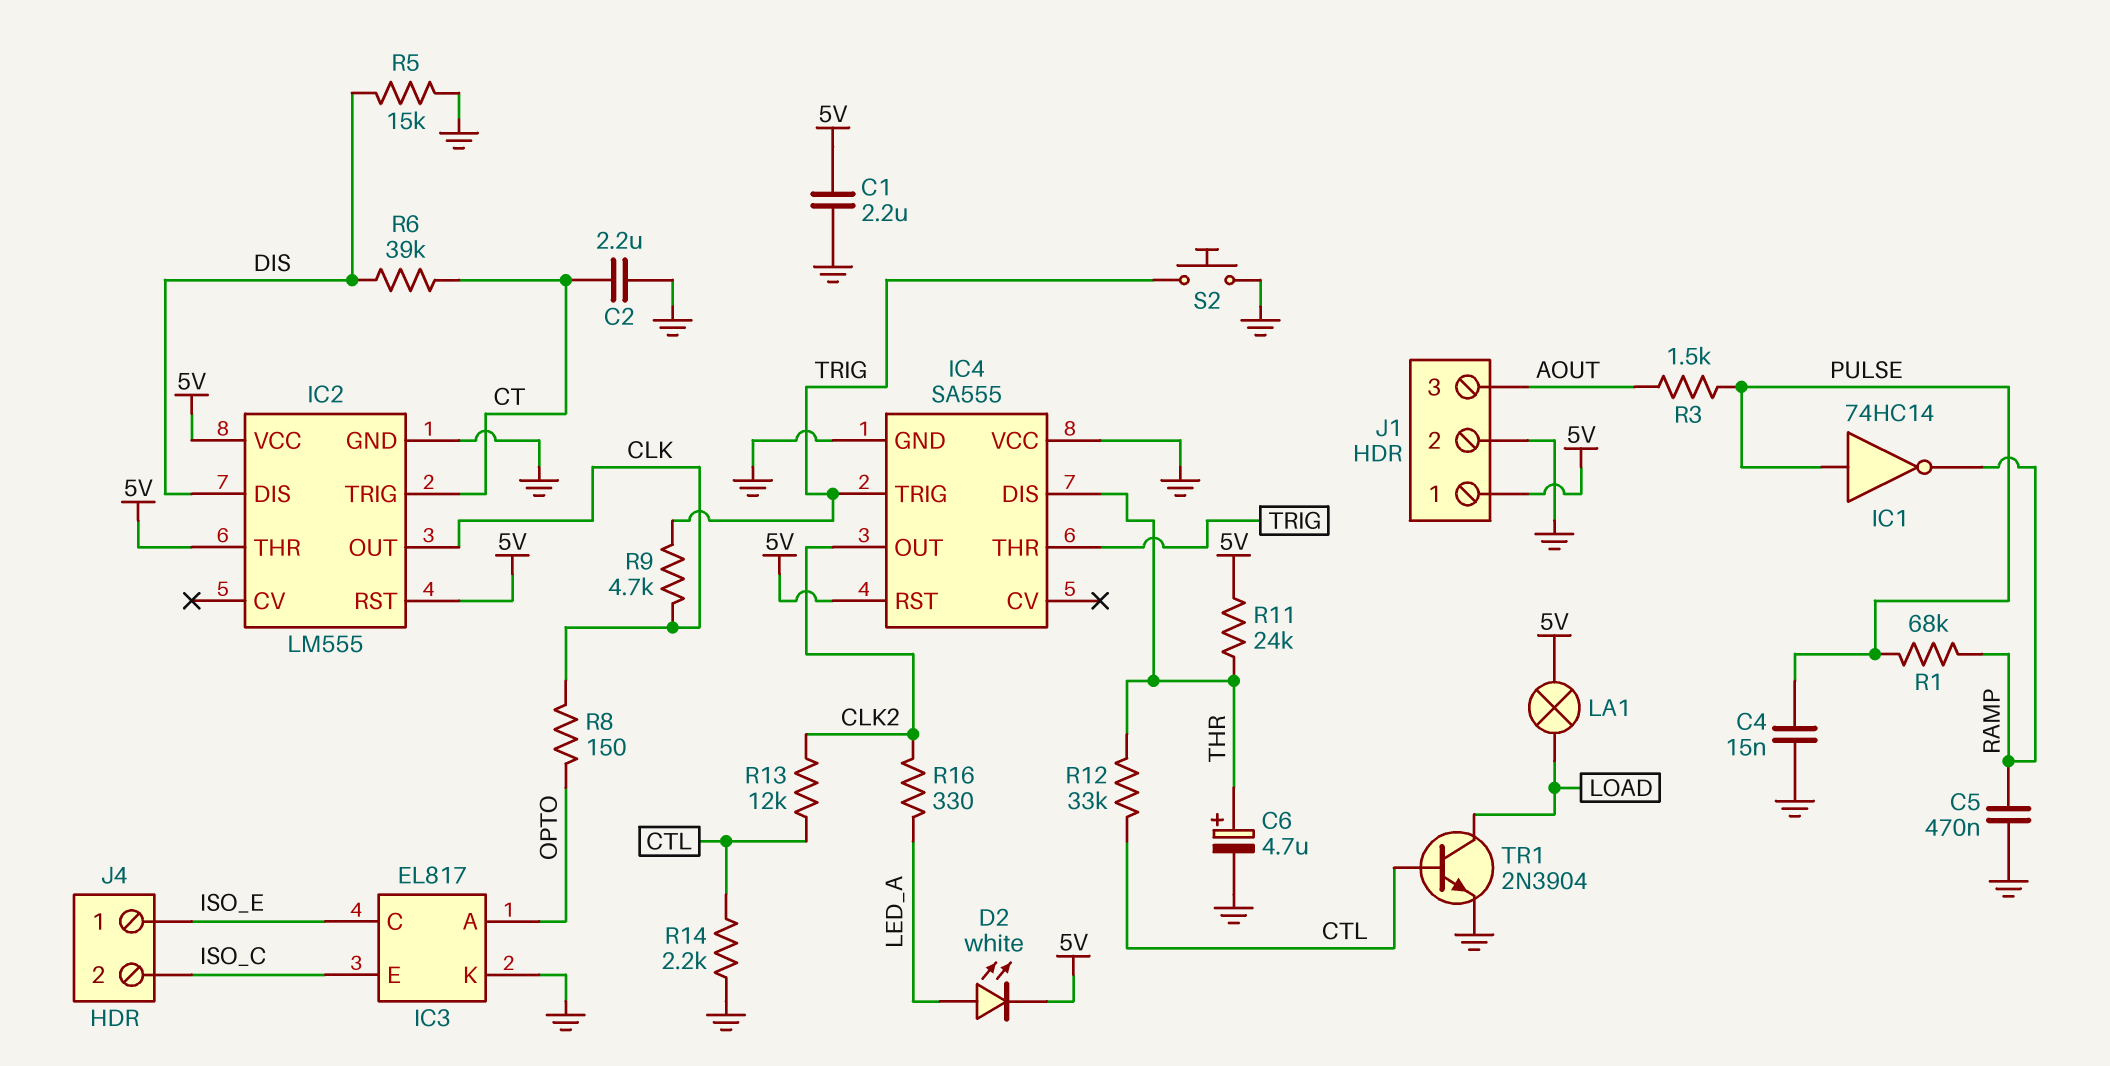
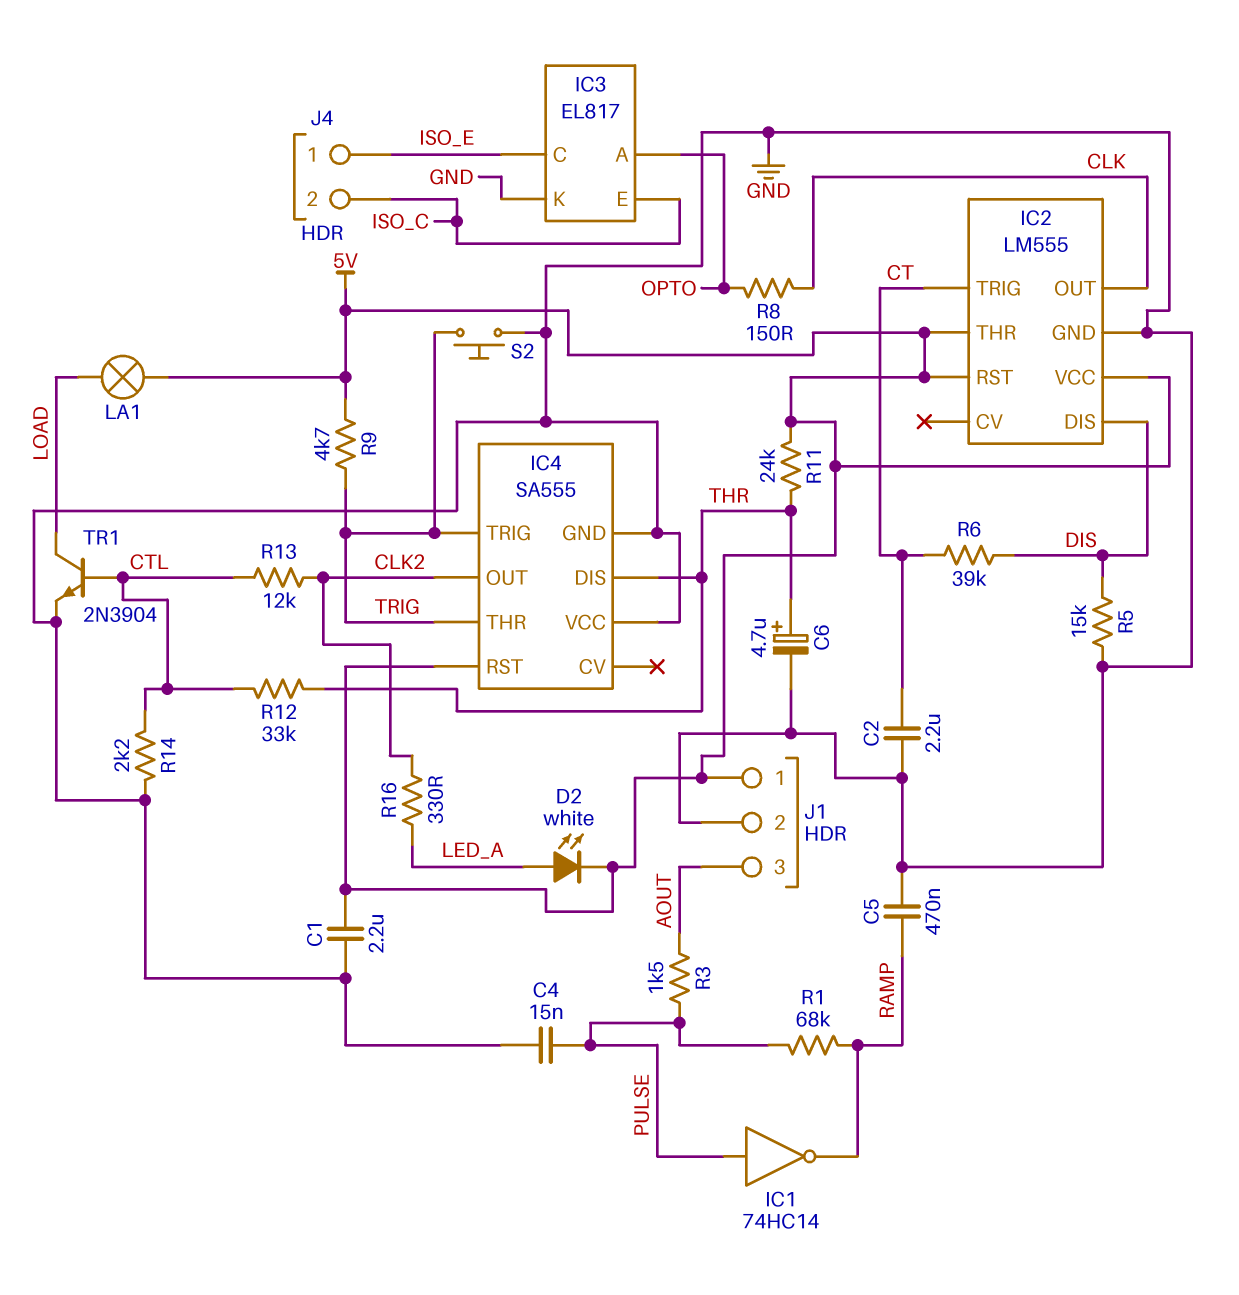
R9: 4.7k (CLK, TRIG) -> 4.7k (5V, TRIG)

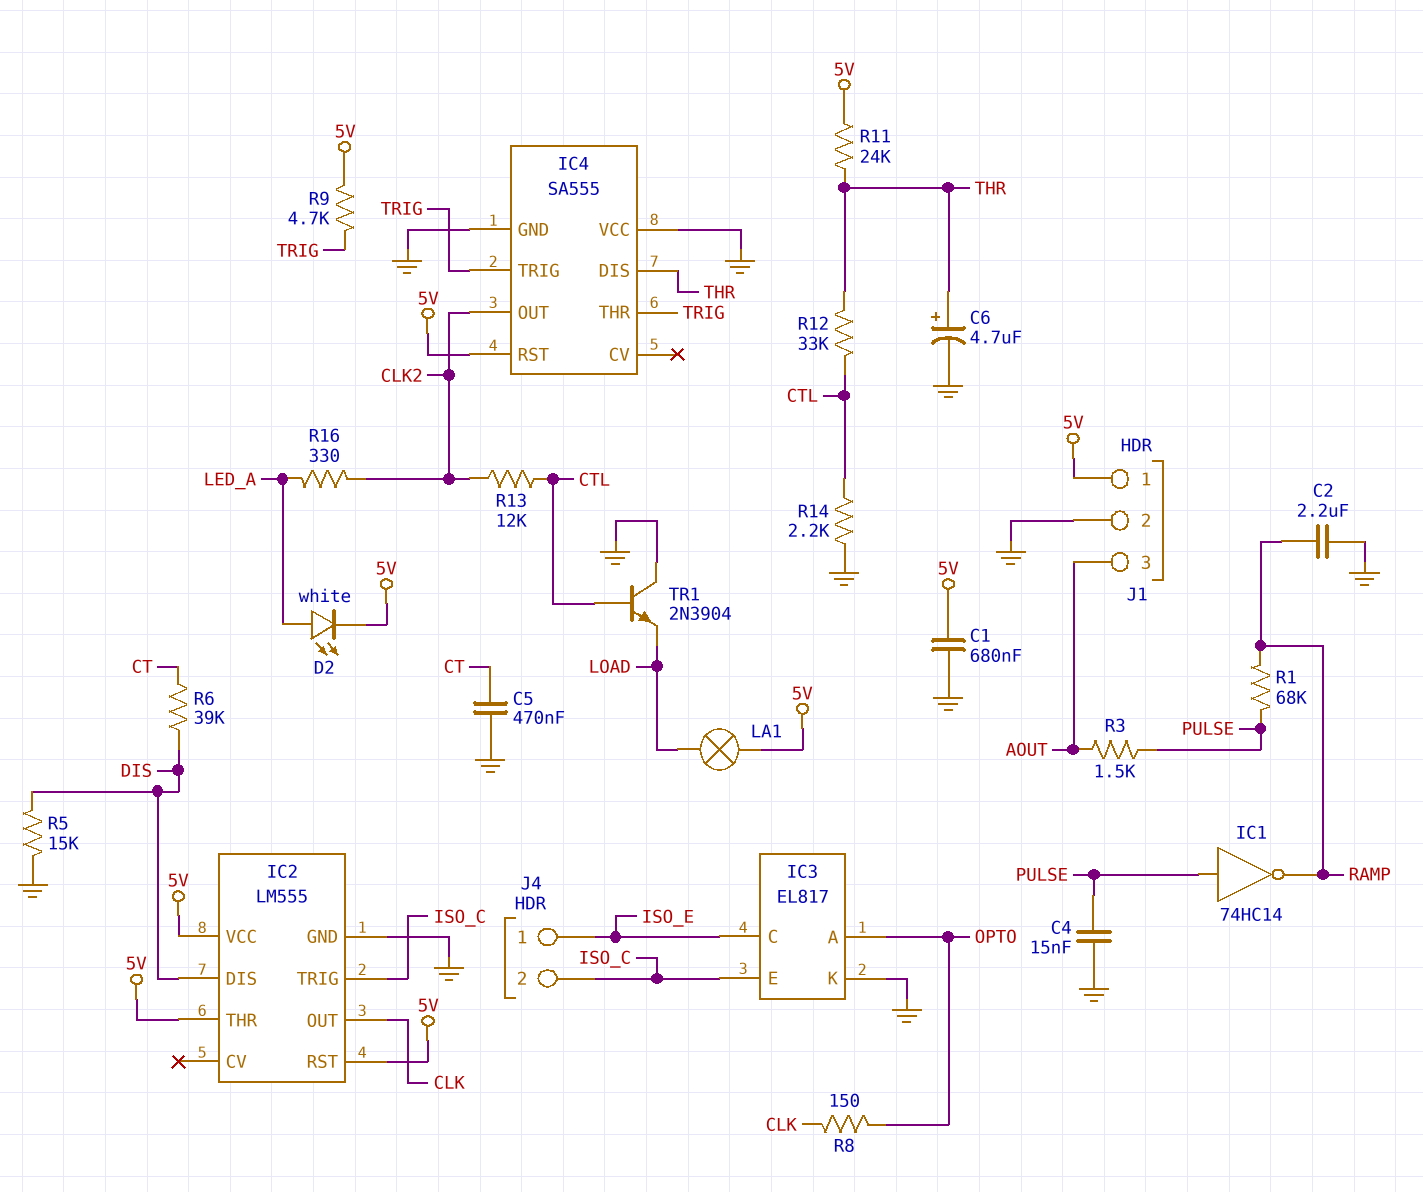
C1: 2.2uF (5V, GND) -> 680nF (5V, GND)
C2: 2.2uF (CT, GND) -> 2.2uF (GND, RAMP)
C5: 470nF (GND, RAMP) -> 470nF (CT, GND)
IC2 pin TRIG: CT -> ISO_C
S2: button (GND, TRIG) -> none
TR1: NPN 2N3904 (B CTL, C LOAD, E GND) -> NPN 2N3904 (B CTL, C GND, E LOAD)

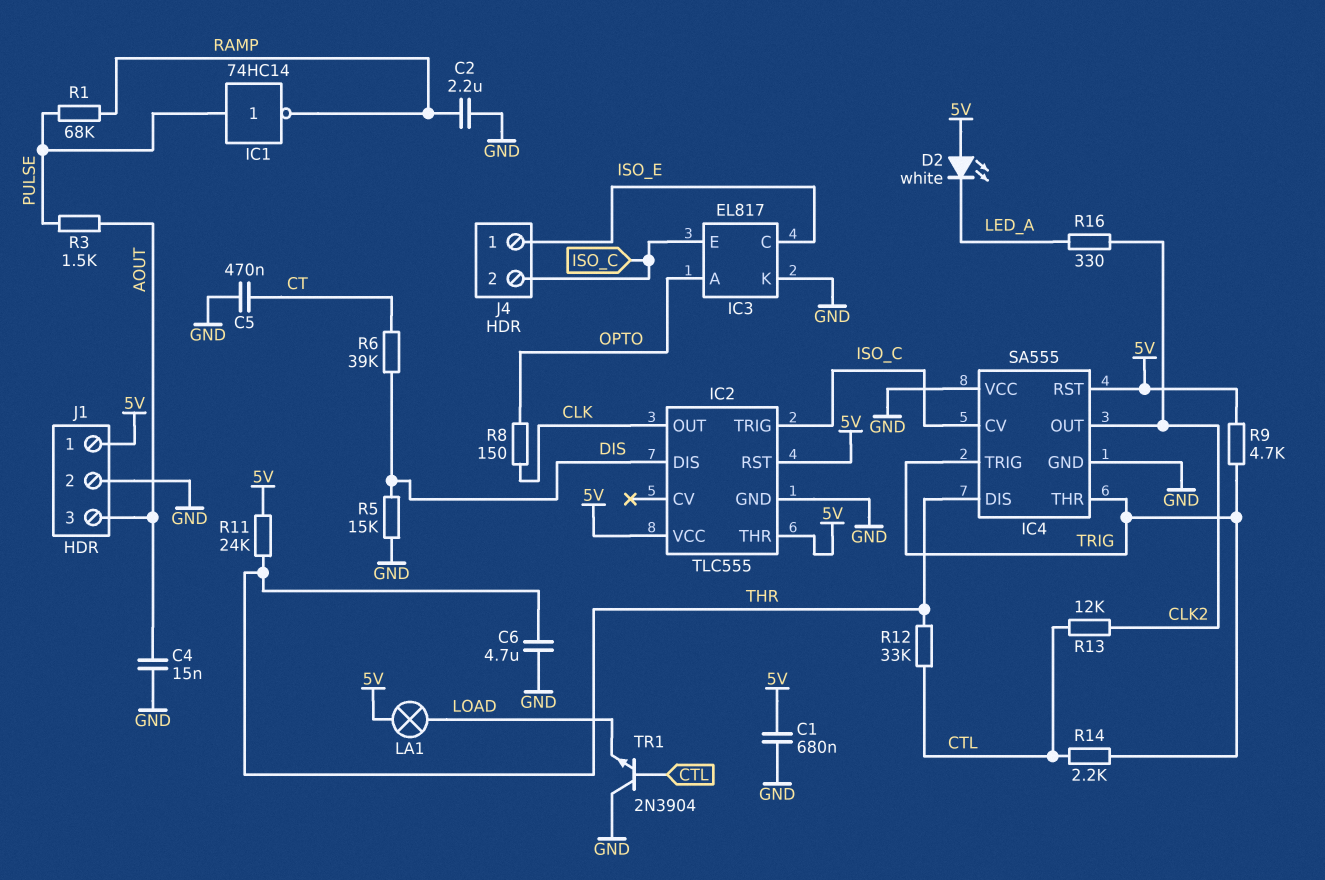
C4: 15nF (GND, PULSE) -> 15nF (AOUT, GND)
C6: 4.7uF (plus THR, minus GND) -> 4.7uF (GND, THR)
D2: LED white (A LED_A, K 5V) -> LED white (A 5V, K LED_A)
IC2: LM555 -> TLC555
IC4 pin CV: none -> ISO_C
R14: 2.2k (CTL, GND) -> 2.2k (CTL, TRIG)

